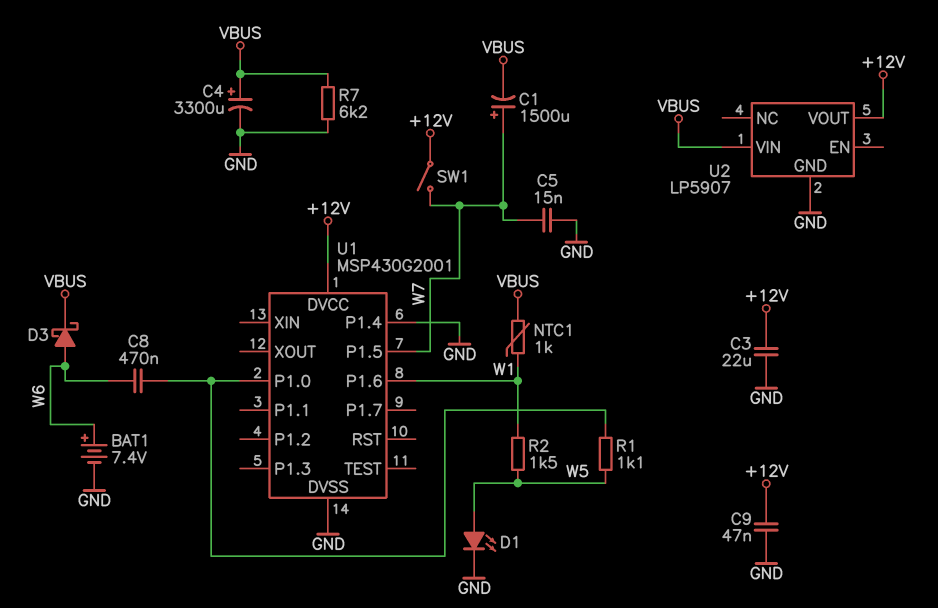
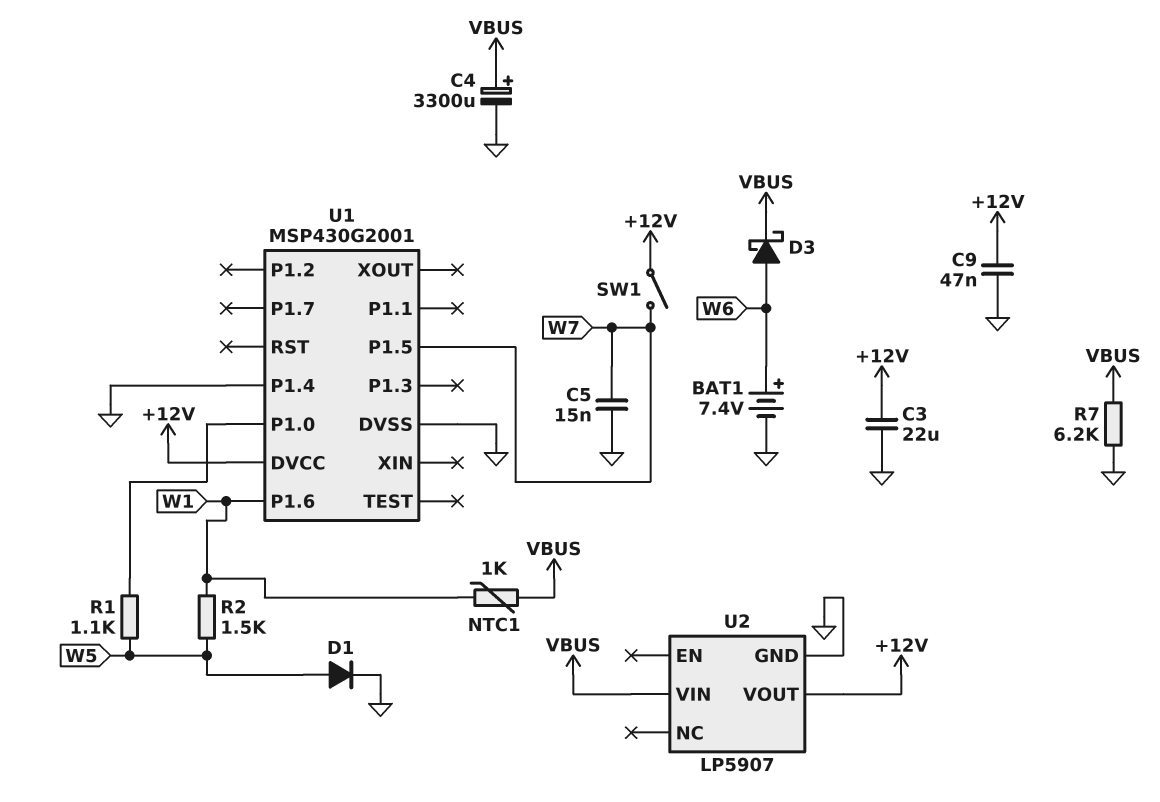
C1: 1500uF (plus W7, minus VBUS) -> none
C8: 470nF (U1/P1.0, W6) -> none
D1: LED (A W5, K GND) -> diode (A W5, K GND)

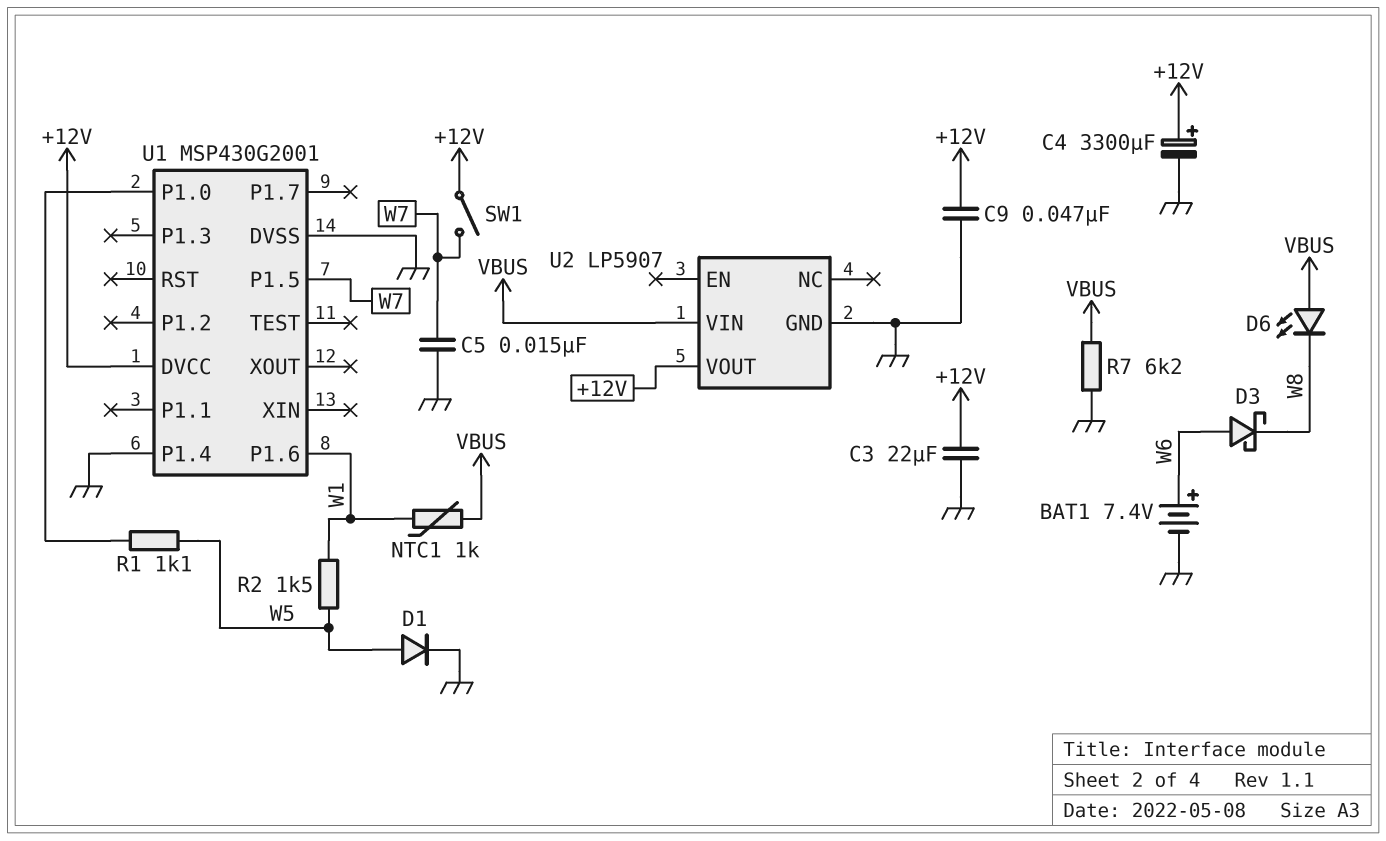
C4: 3300uF (plus VBUS, minus GND) -> 3300uF (plus +12V, minus GND)
D3: schottky (A W6, K VBUS) -> schottky (A W6, K W8)
D6: none -> LED (A VBUS, K W8)

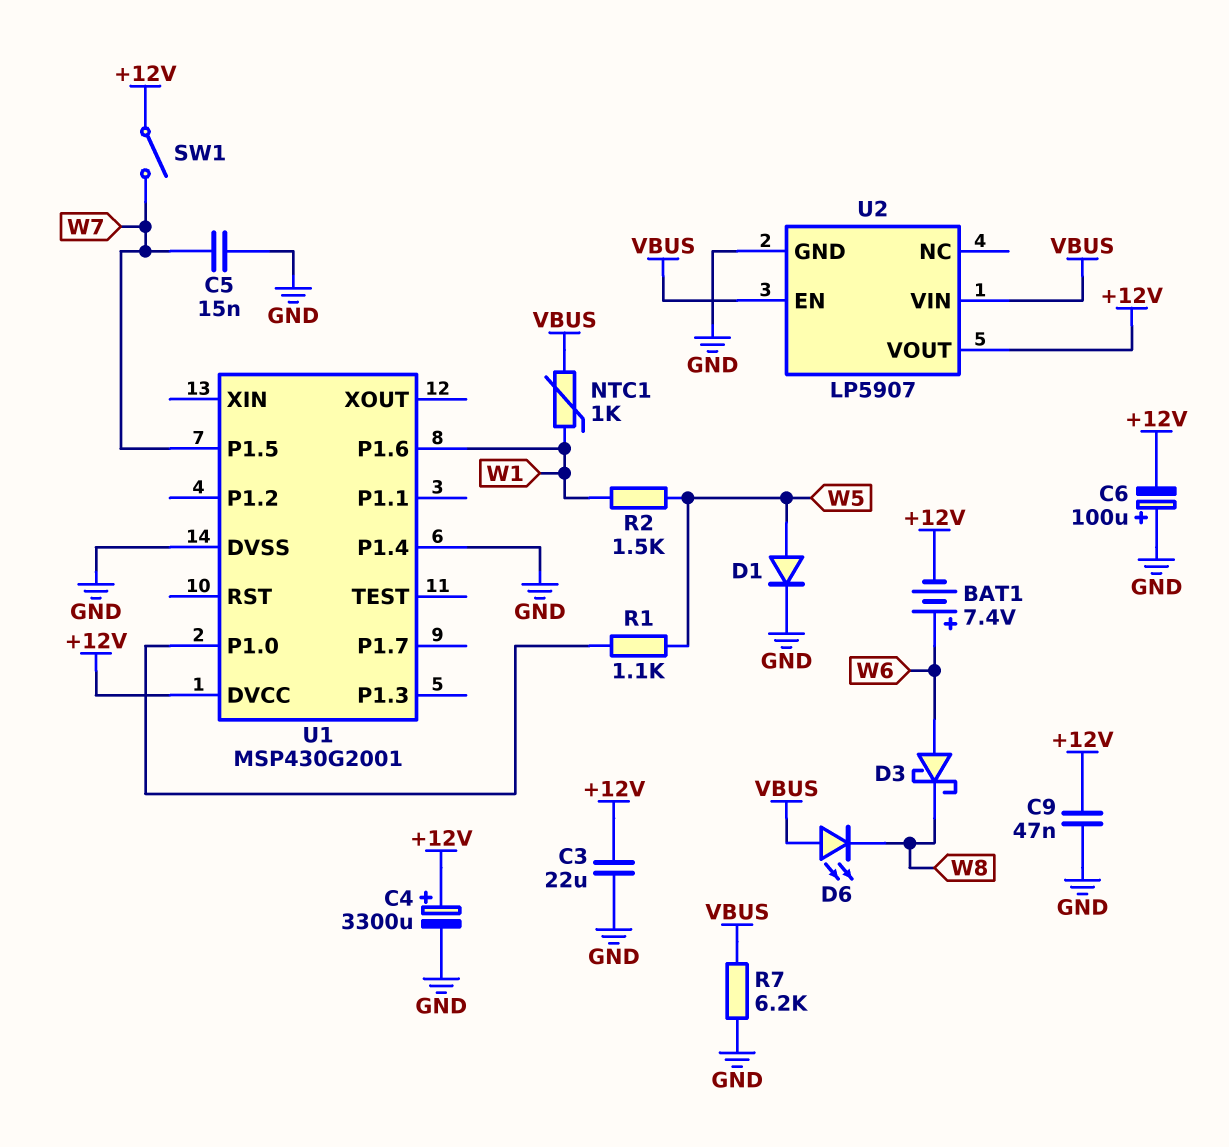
BAT1: 7.4V (plus W6, minus GND) -> 7.4V (plus W6, minus +12V)
C6: none -> 100uF (plus GND, minus +12V)
U2 pin EN: none -> VBUS

